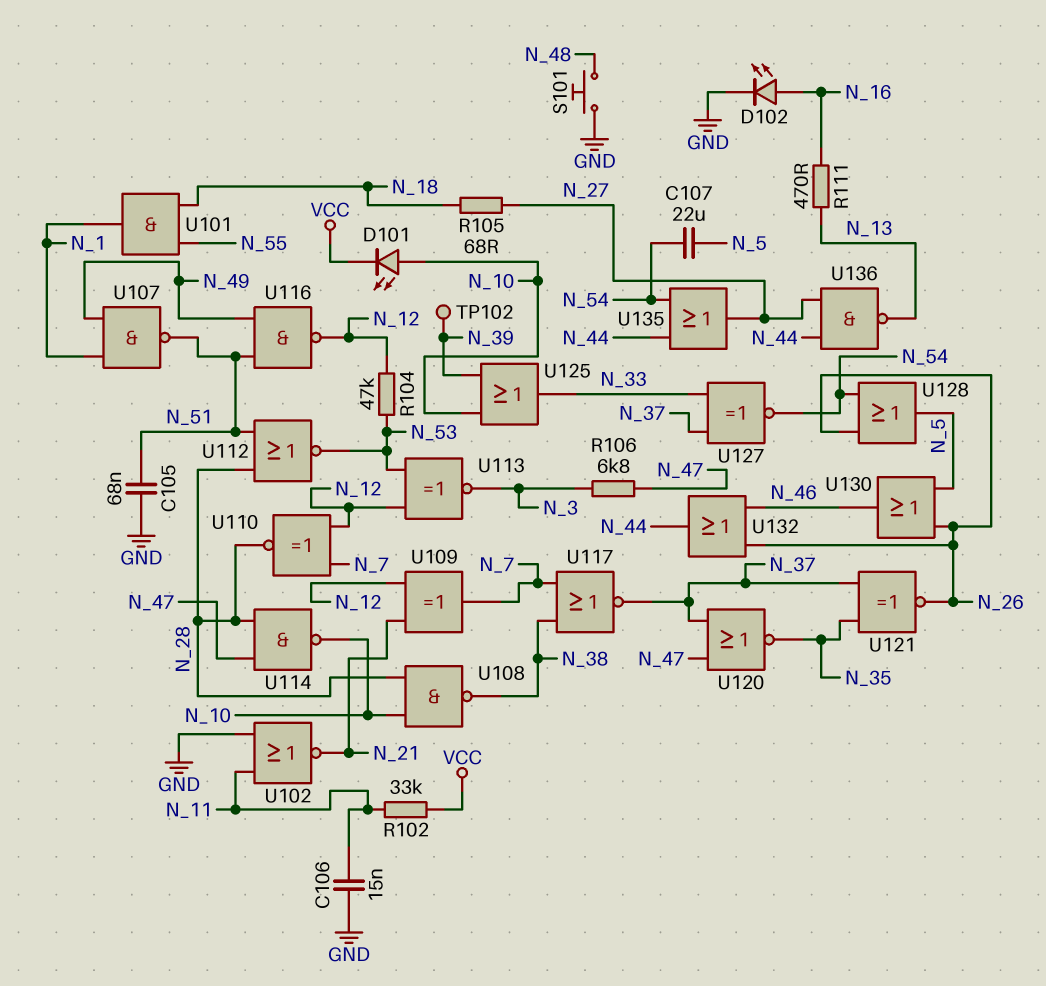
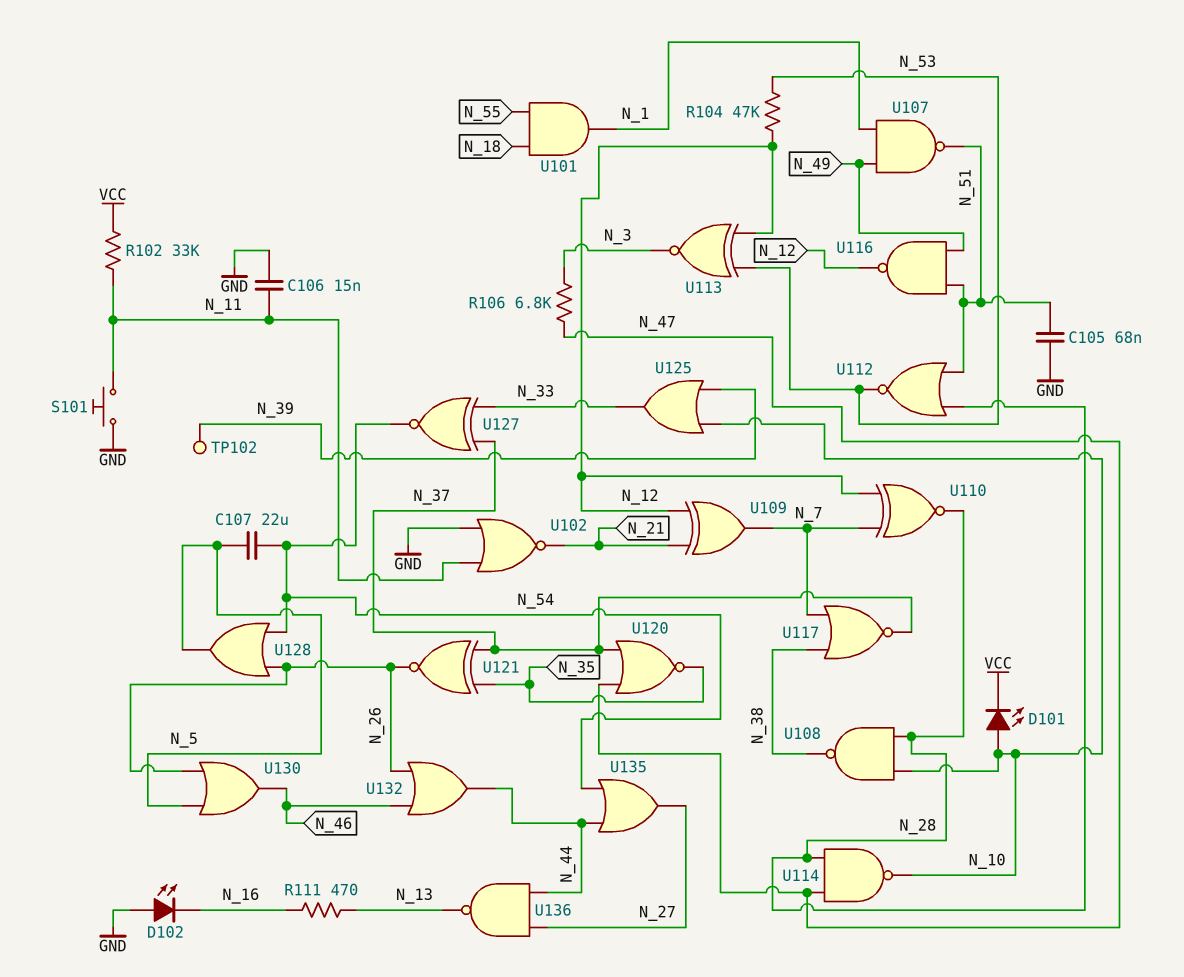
D102: LED (A N_16, K GND) -> LED (A GND, K N_16)
R105: 68 (N_18, N_27) -> none
S101: button (GND, N_48) -> button (GND, N_11)

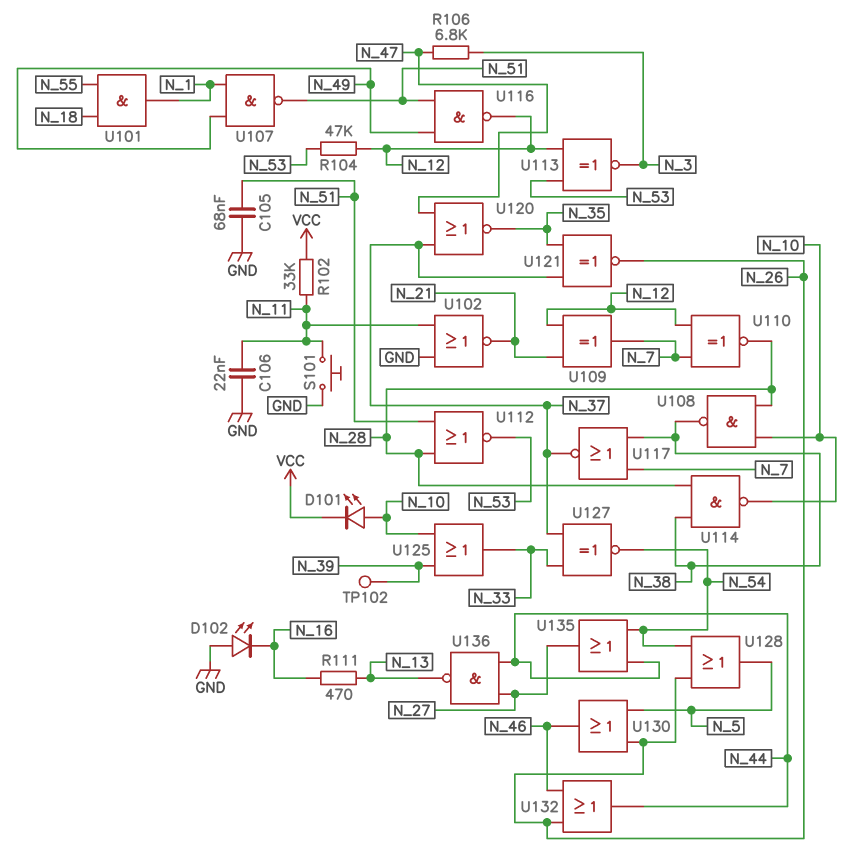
C106: 15nF (GND, N_11) -> 22nF (GND, N_11)
C107: 22uF (N_5, N_54) -> none
U114: NAND (in N_28, in N_47, out N_10) -> NAND (in N_28, in N_38, out N_10)

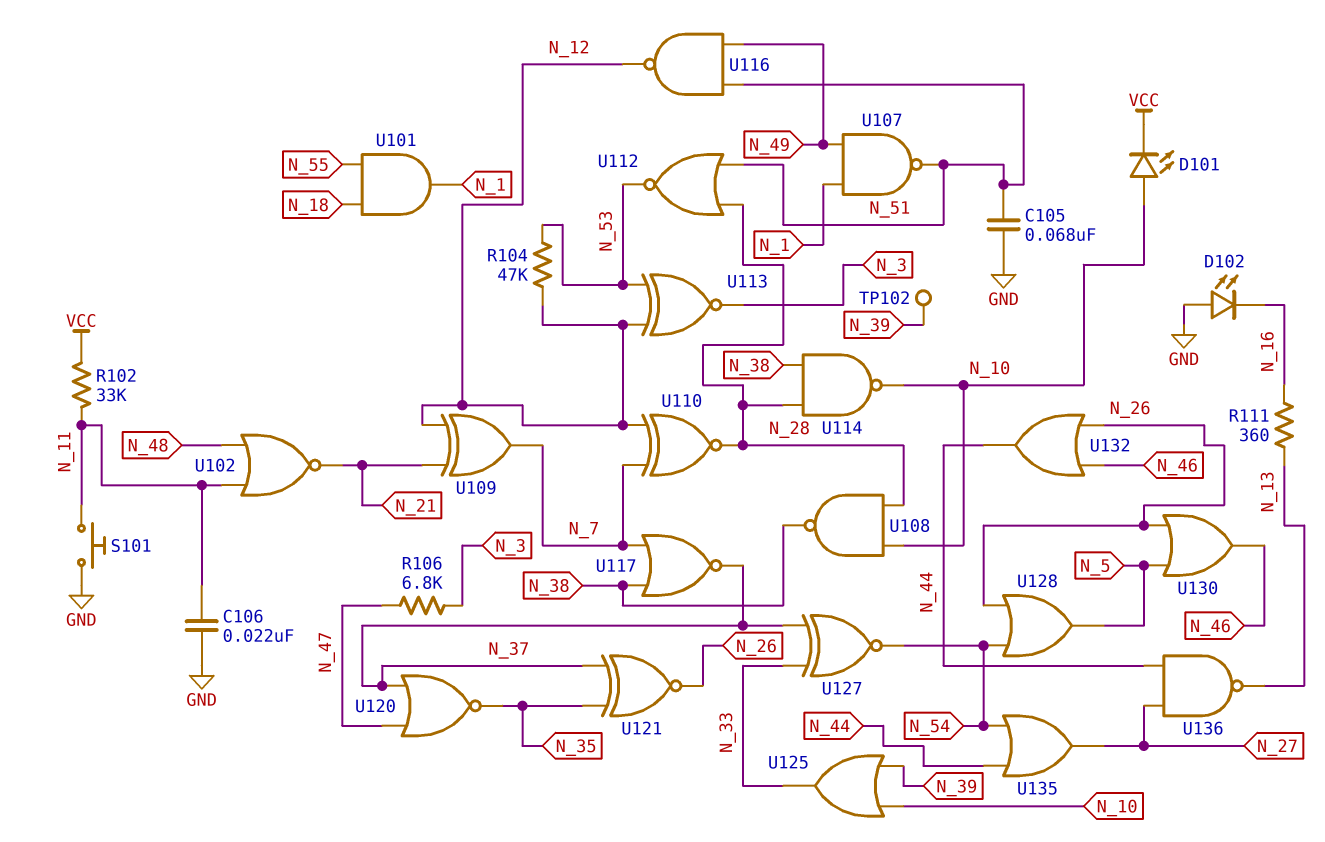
R111: 470 (N_13, N_16) -> 360 (N_13, N_16)
U102: NOR (in GND, in N_11, out N_21) -> NOR (in N_11, in N_48, out N_21)

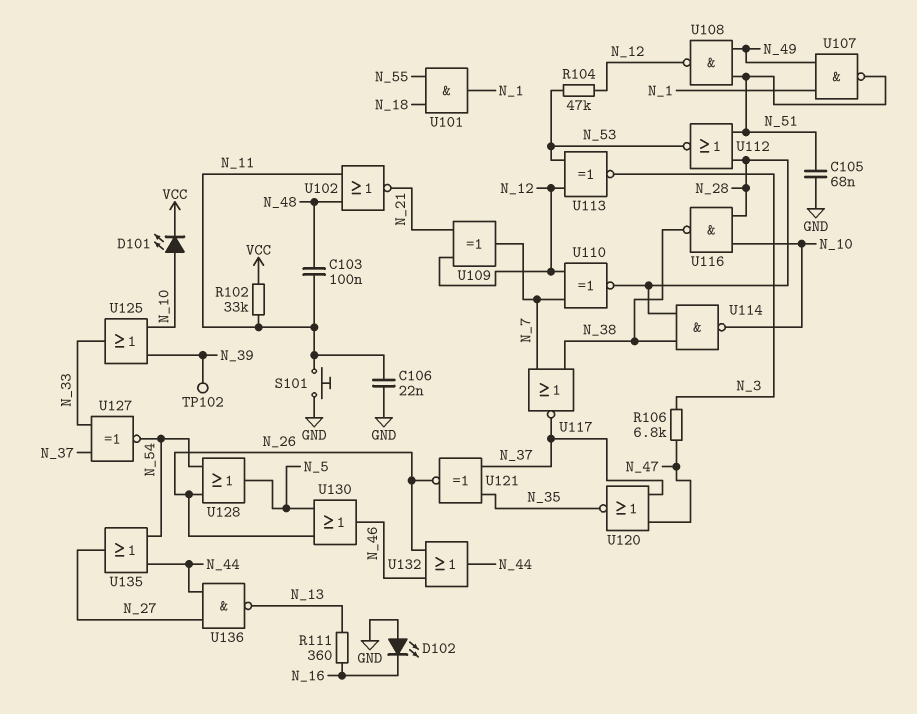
C103: none -> 100nF (N_11, N_48)
U108: NAND (in N_10, in N_28, out N_38) -> NAND (in N_49, in N_51, out N_12)
U116: NAND (in N_49, in N_51, out N_12) -> NAND (in N_10, in N_28, out N_38)

